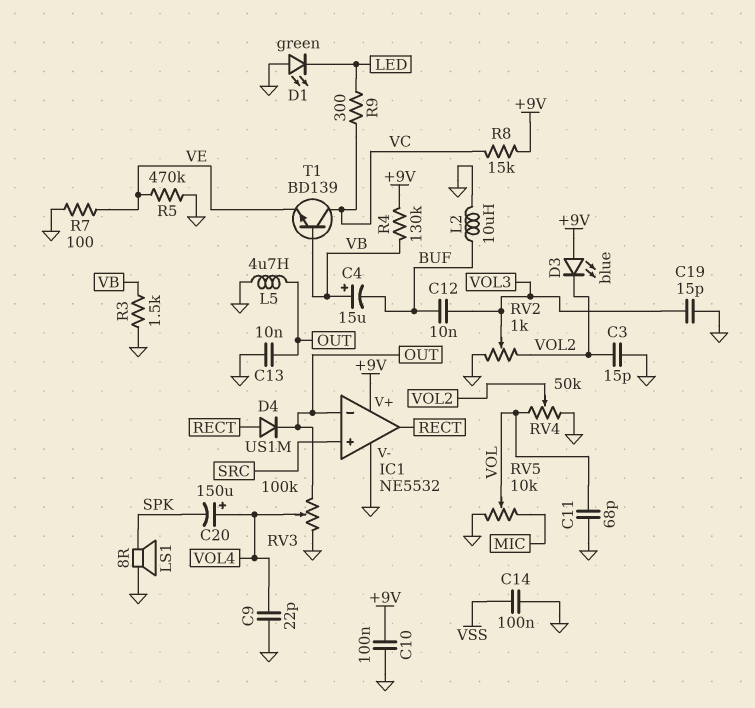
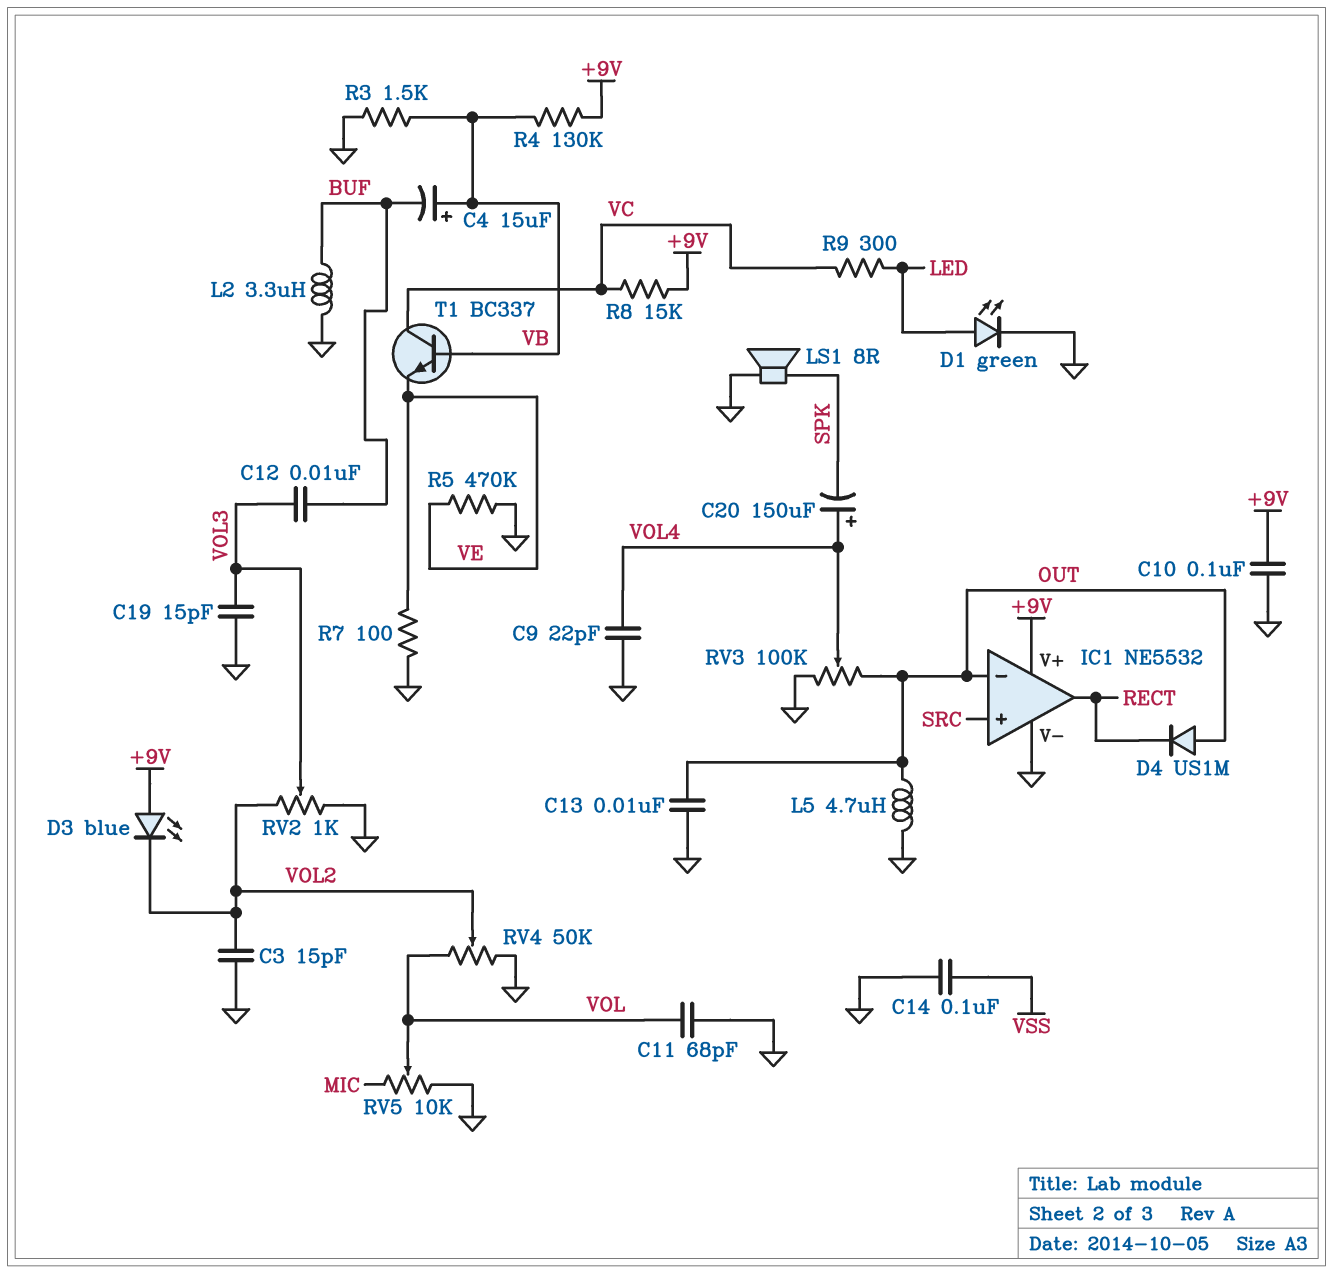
D1: LED green (A GND, K LED) -> LED green (A LED, K GND)
D4: diode US1M (A RECT, K OUT) -> diode US1M (A OUT, K RECT)
L2: 10uH (BUF, GND) -> 3.3uH (BUF, GND)
T1: NPN BD139 (B VB, C VC, E VE) -> NPN BC337 (B VB, C VC, E VE)

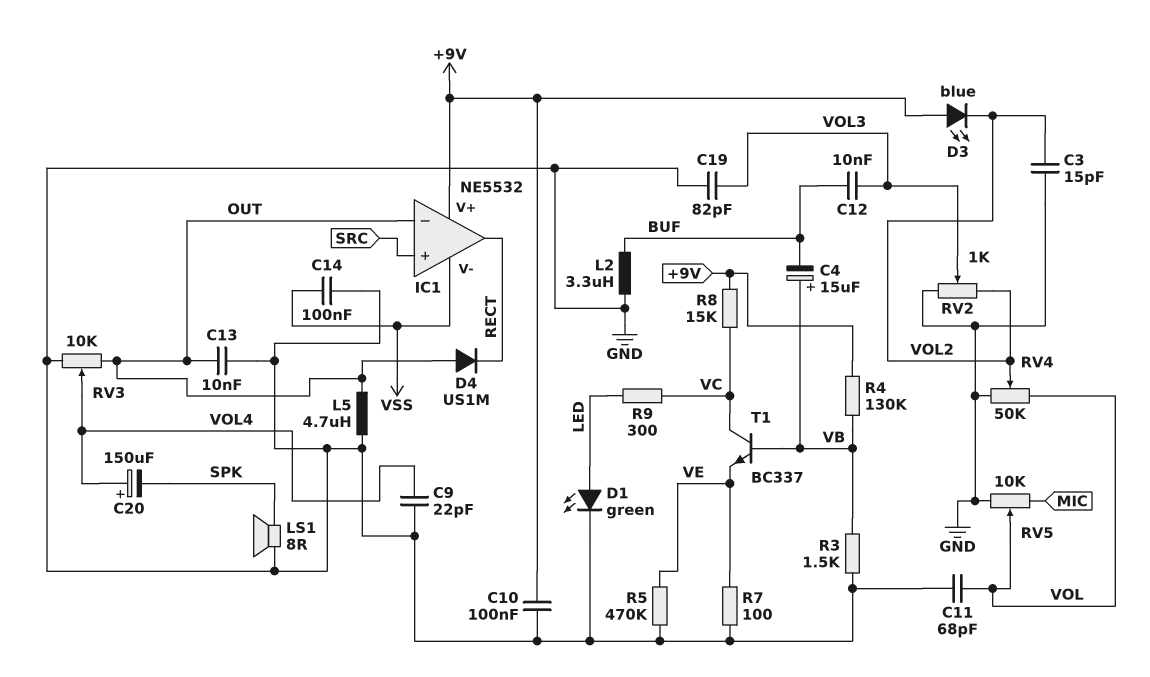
C19: 15pF (GND, VOL3) -> 82pF (GND, VOL3)
IC1 pin V-: GND -> VSS
RV3: 100k (GND, OUT, wiper VOL4) -> 10k (GND, OUT, wiper VOL4)

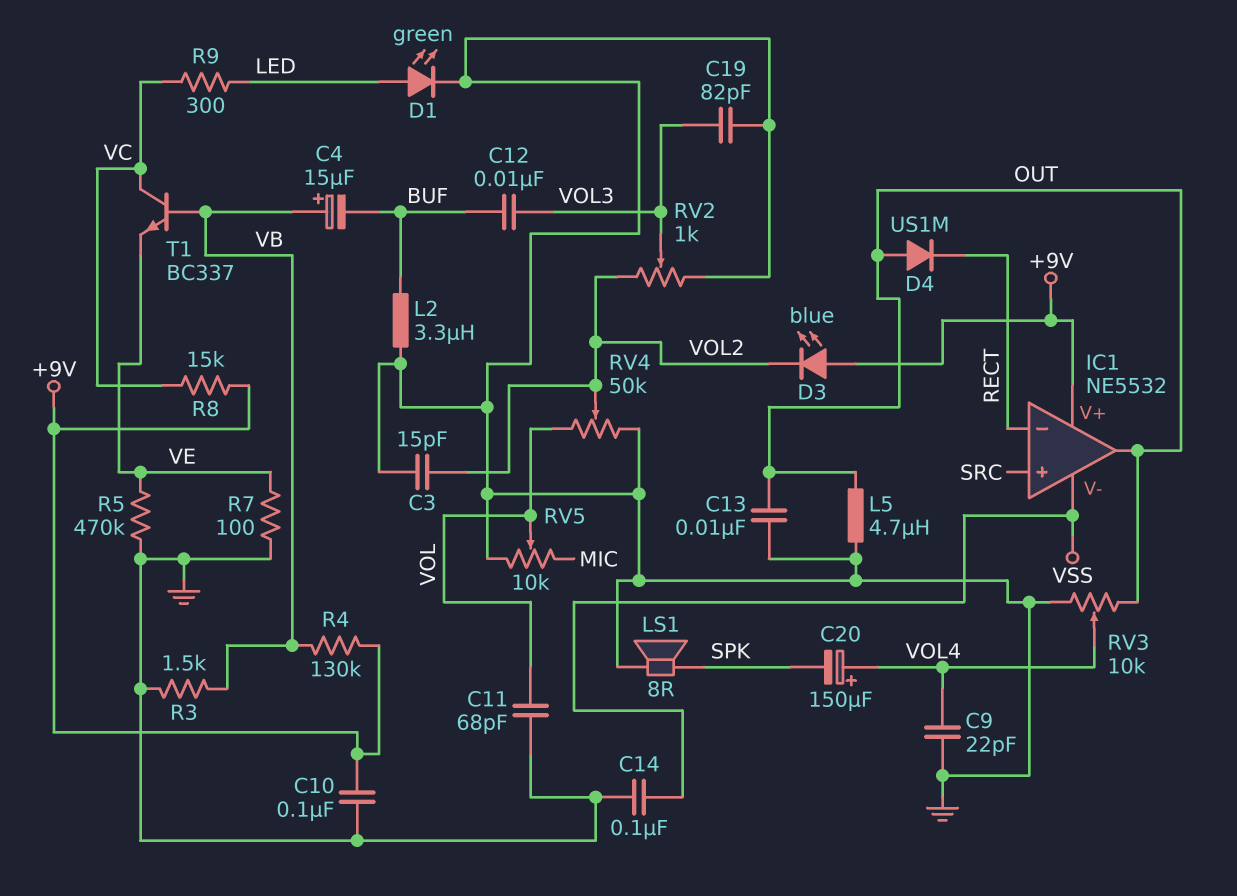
IC1 pin in-: OUT -> RECT
IC1 pin out: RECT -> OUT

